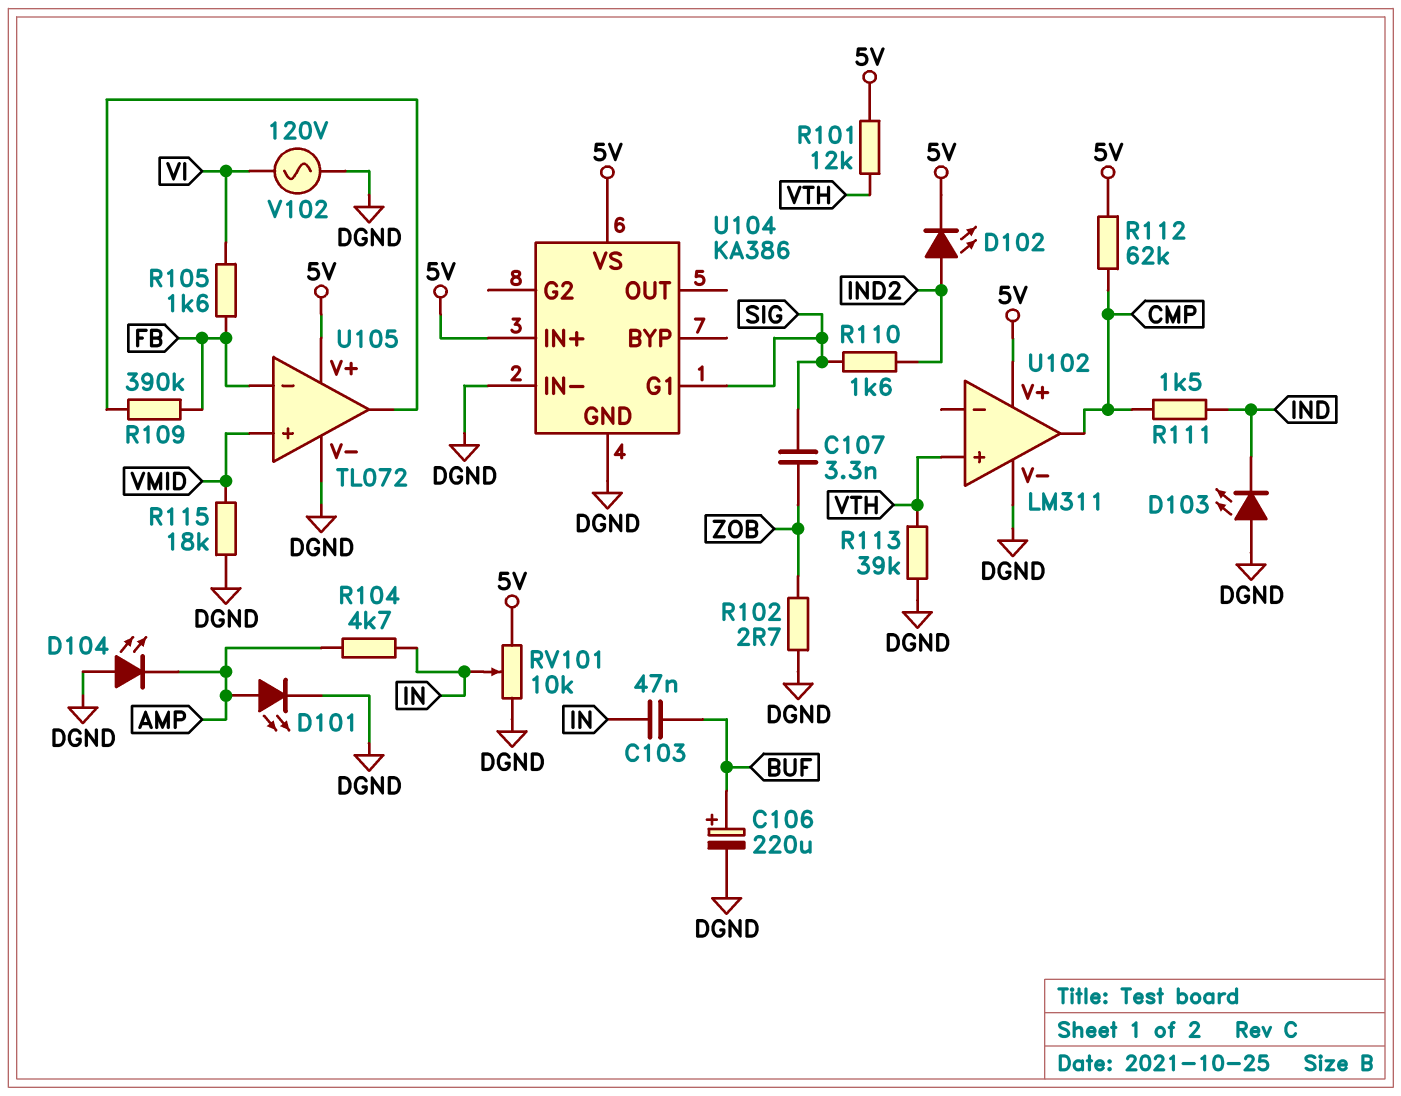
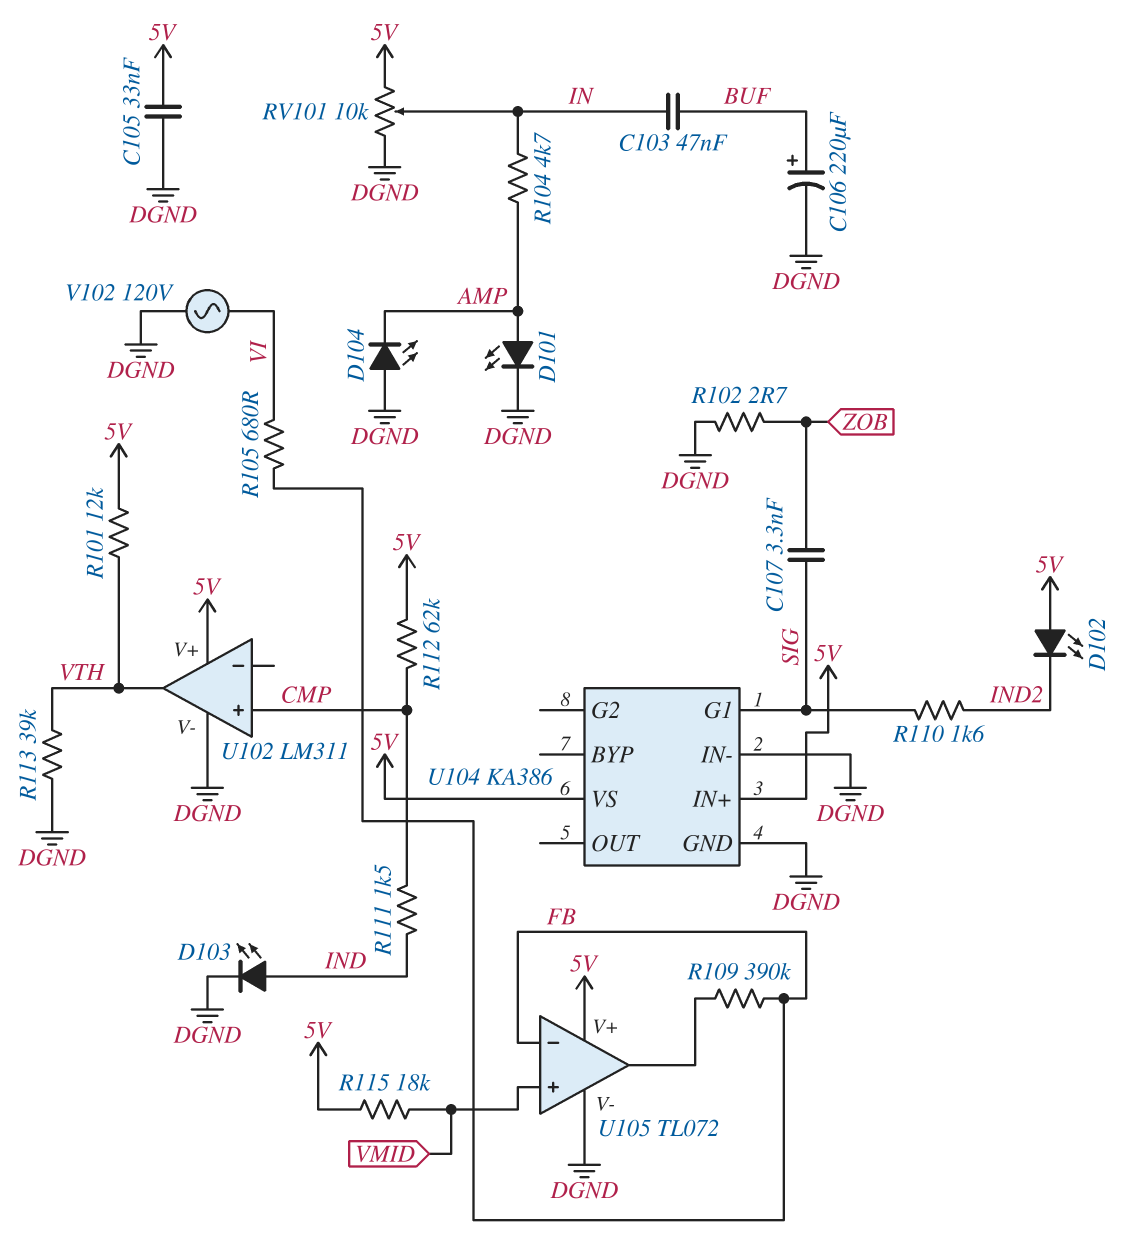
C105: none -> 33nF (5V, DGND)
D102: LED (A IND2, K 5V) -> LED (A 5V, K IND2)
D103: LED (A DGND, K IND) -> LED (A IND, K DGND)
R105: 1.6k (FB, VI) -> 680 (FB, VI)
R115: 18k (DGND, VMID) -> 18k (5V, VMID)
U102 pin in+: VTH -> CMP
U102 pin out: CMP -> VTH

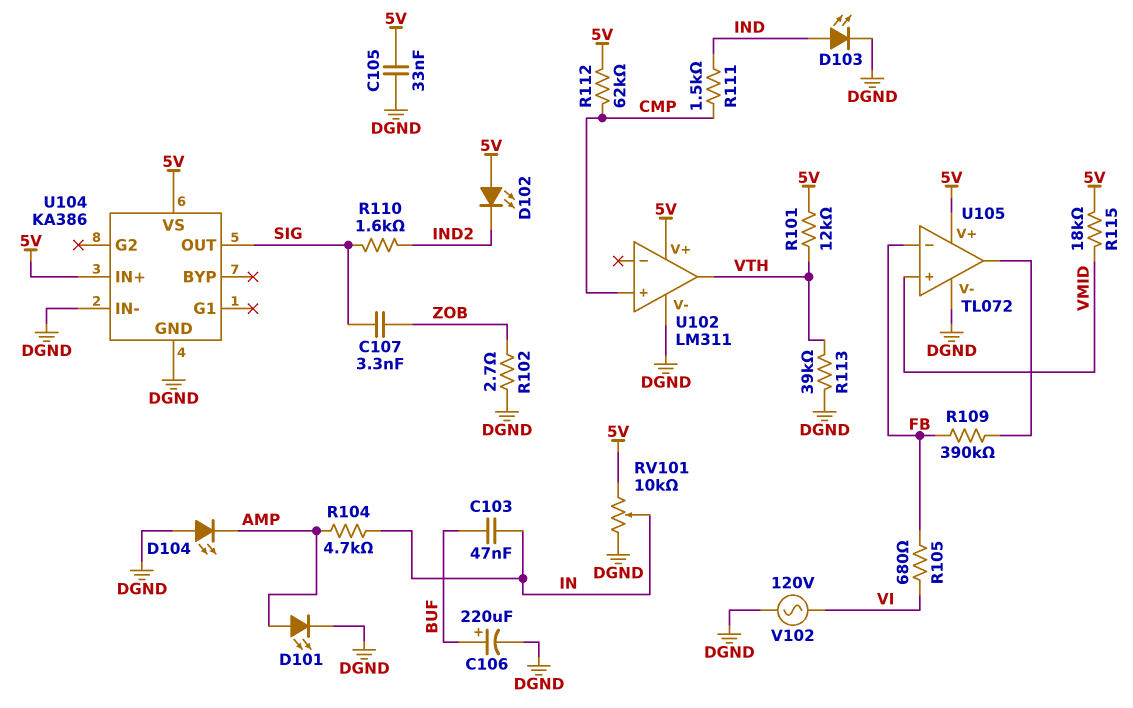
U104 pin G1: SIG -> none
U104 pin OUT: none -> SIG

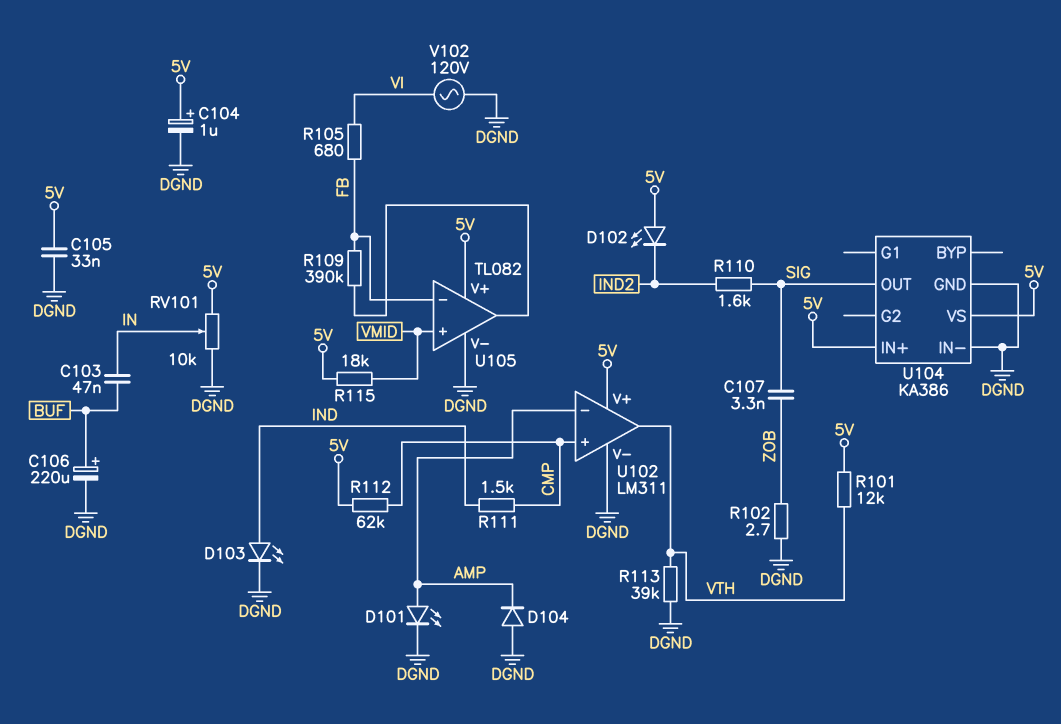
C104: none -> 1uF (plus 5V, minus DGND)
D104: LED (A DGND, K AMP) -> diode (A DGND, K AMP)
R104: 4.7k (AMP, IN) -> none
U102 pin in-: none -> AMP
U105: TL072 -> TL082

